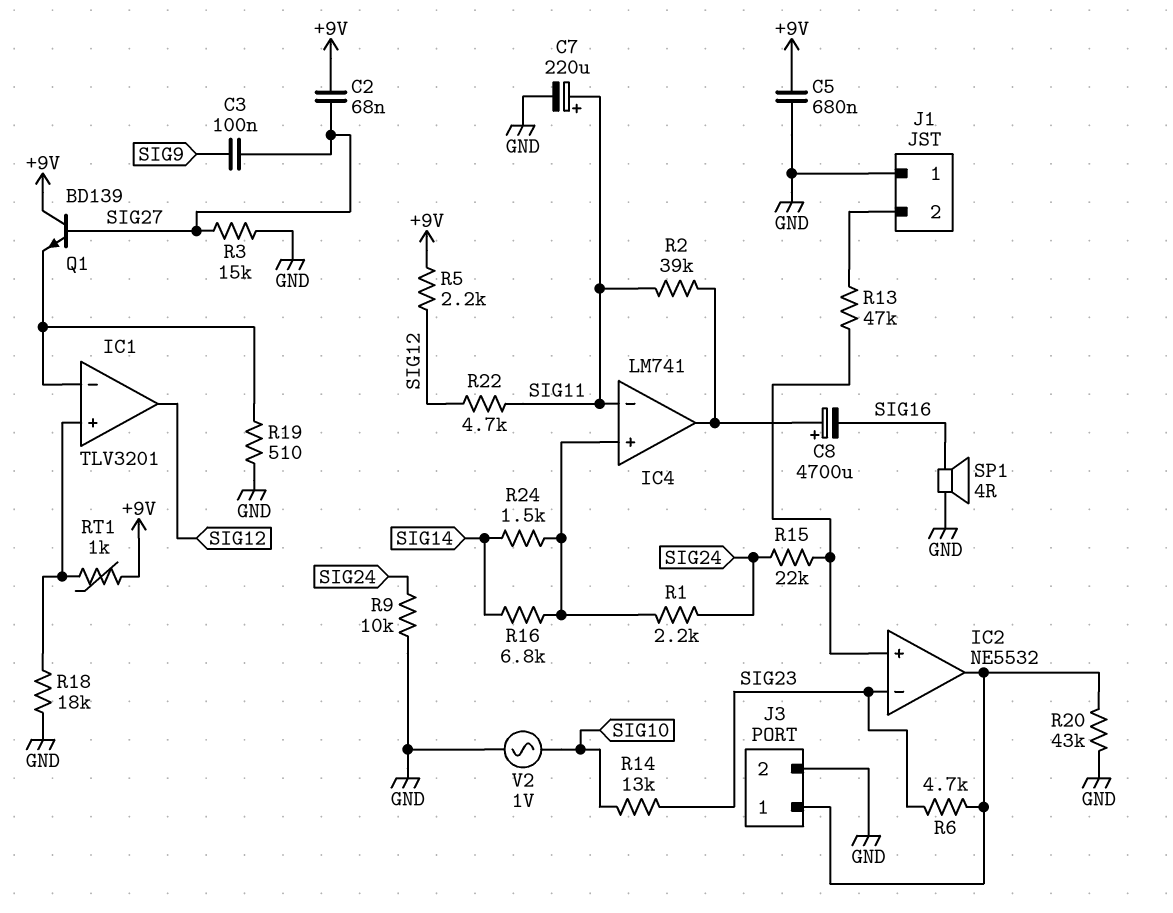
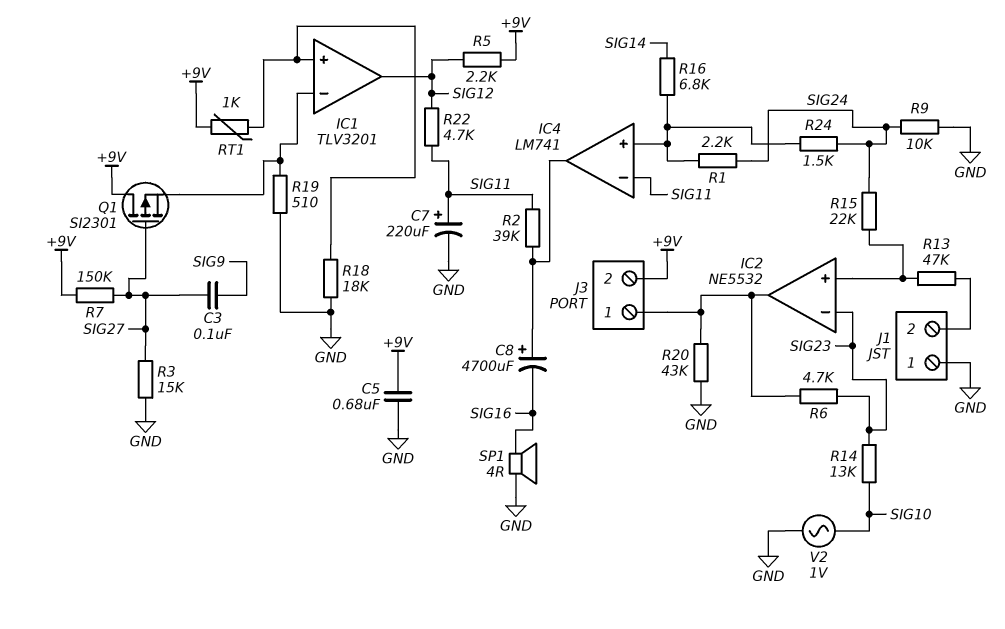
C2: 68nF (+9V, SIG27) -> none
J3 pin 2: GND -> +9V
Q1: NPN BD139 (B SIG27, C +9V, E IC1/in-) -> PMOS SI2301 (G SIG27, D +9V, S IC1/in-)
R7: none -> 150k (+9V, SIG27)
R24: 1.5k (IC4/in+, SIG14) -> 1.5k (IC4/in+, SIG24)

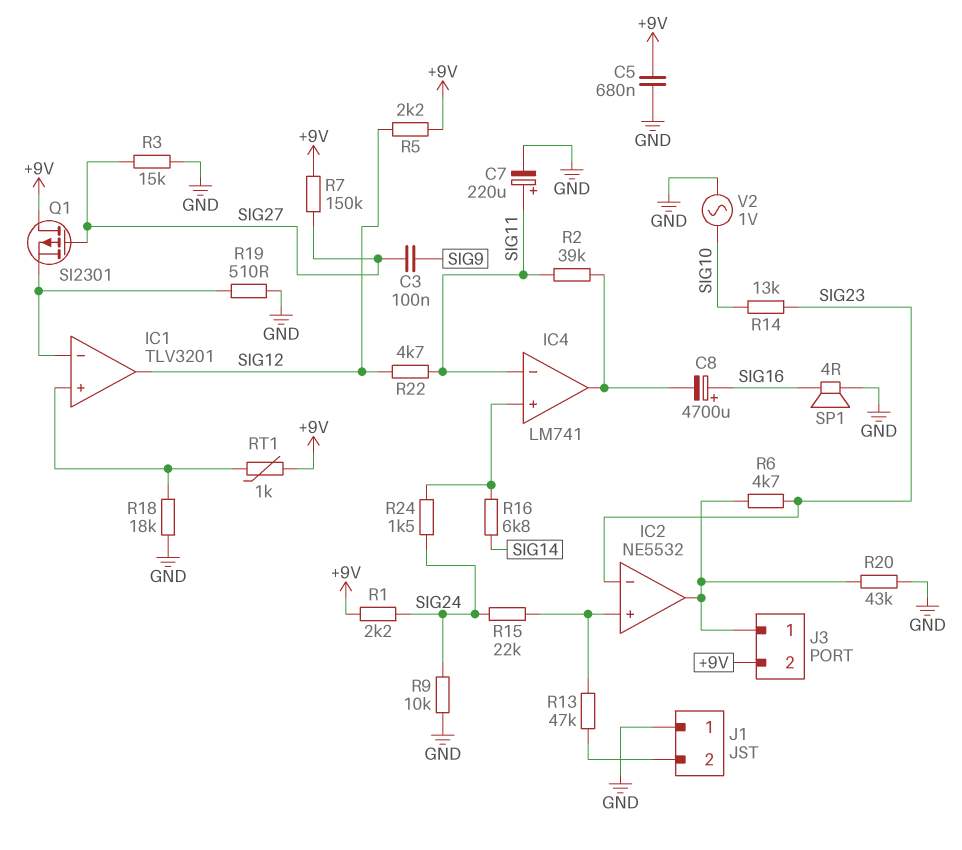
C8: 4700uF (plus IC4/out, minus SIG16) -> 4700uF (plus SIG16, minus IC4/out)
R1: 2.2k (IC4/in+, SIG24) -> 2.2k (+9V, SIG24)

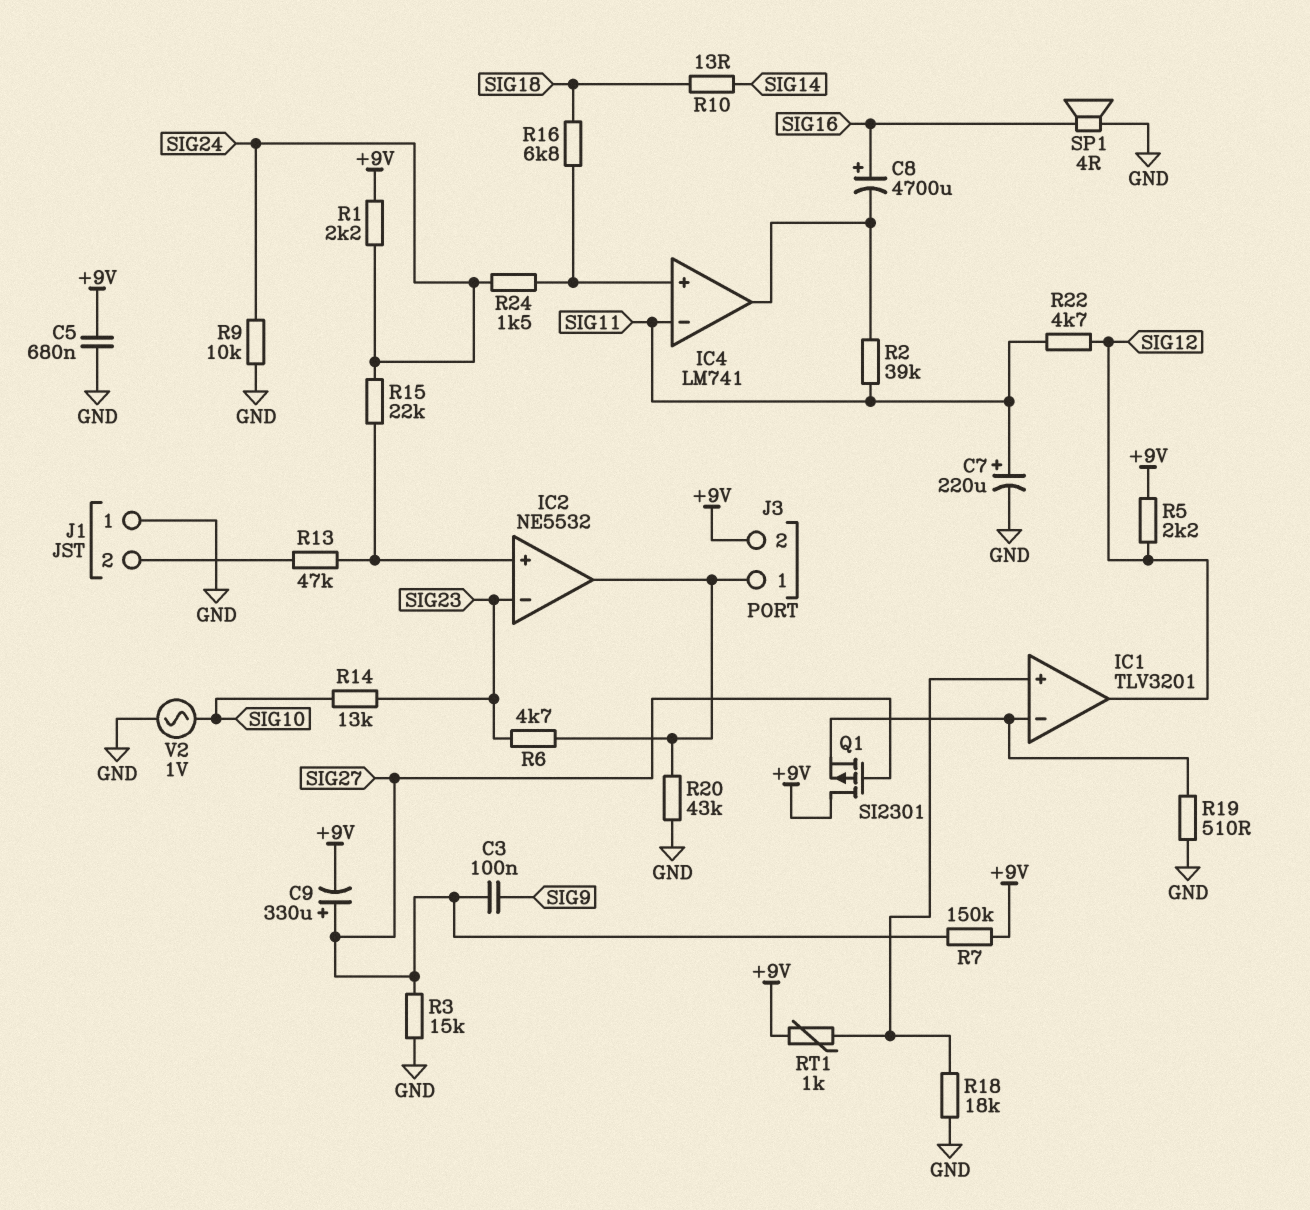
C9: none -> 330uF (plus SIG27, minus +9V)
R10: none -> 13 (SIG14, SIG18)
R16: 6.8k (IC4/in+, SIG14) -> 6.8k (IC4/in+, SIG18)

